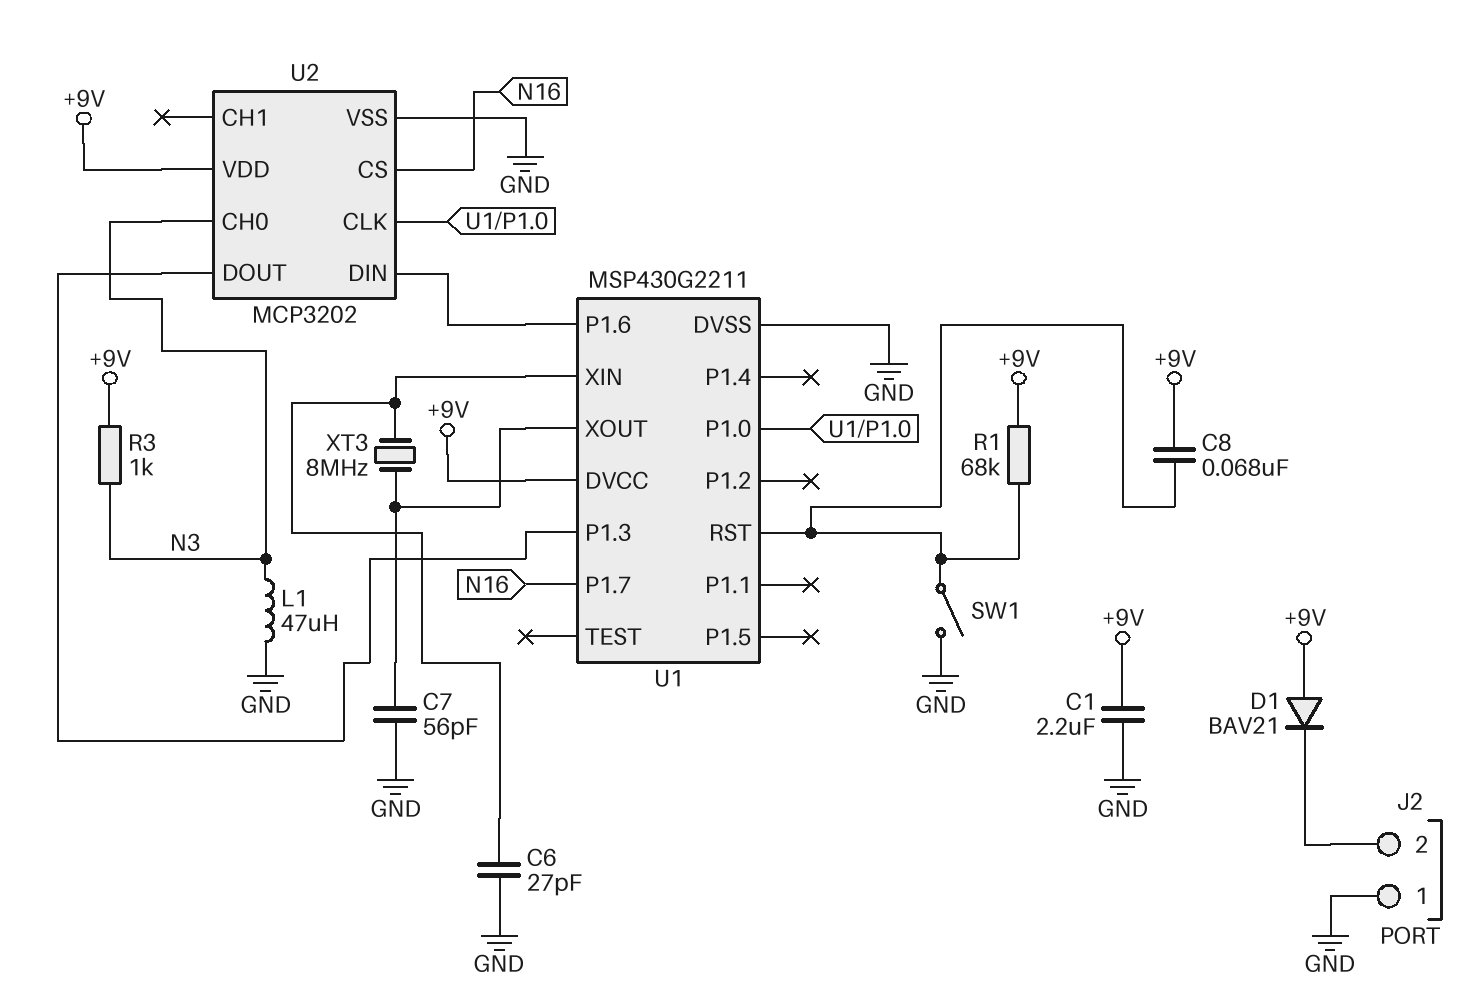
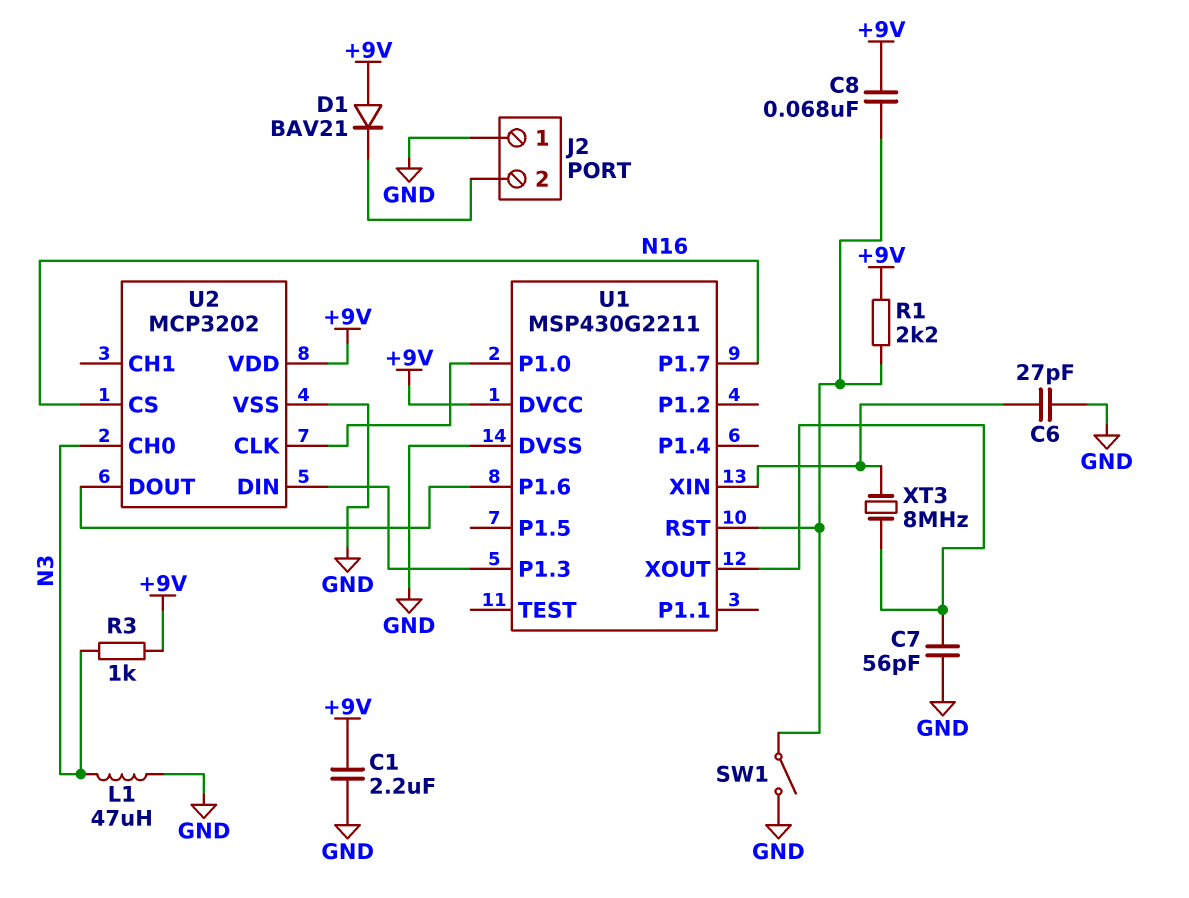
R1: 68k (+9V, U1/RST) -> 2.2k (+9V, U1/RST)
U2 pin DIN: U1/P1.6 -> U1/P1.3
U2 pin DOUT: U1/P1.3 -> U1/P1.6

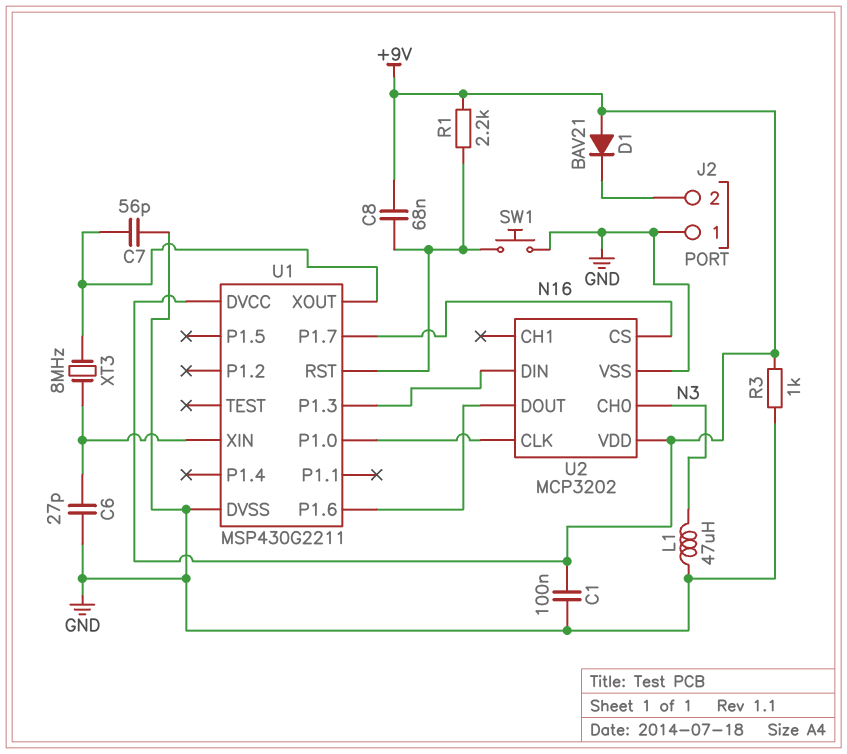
C1: 2.2uF (+9V, GND) -> 100nF (+9V, GND)
R3: 1k (+9V, N3) -> 1k (+9V, GND)
SW1: switch (GND, U1/RST) -> button (GND, U1/RST)

